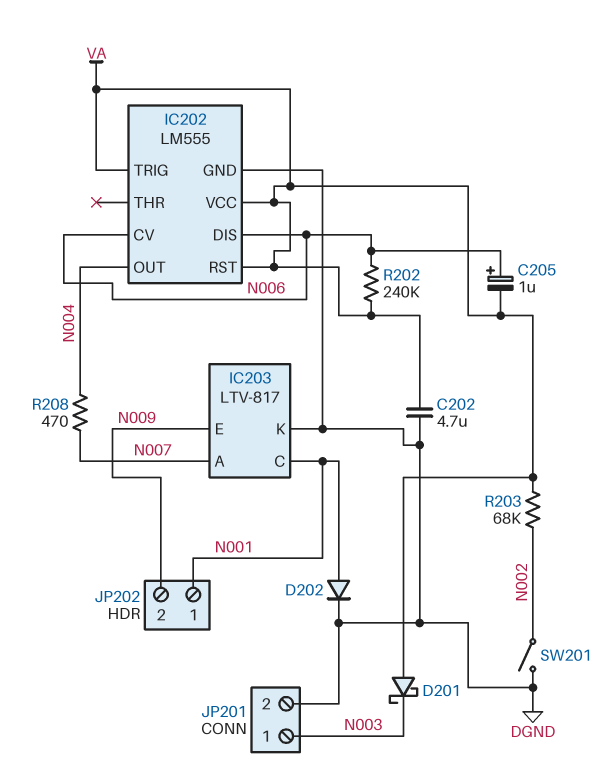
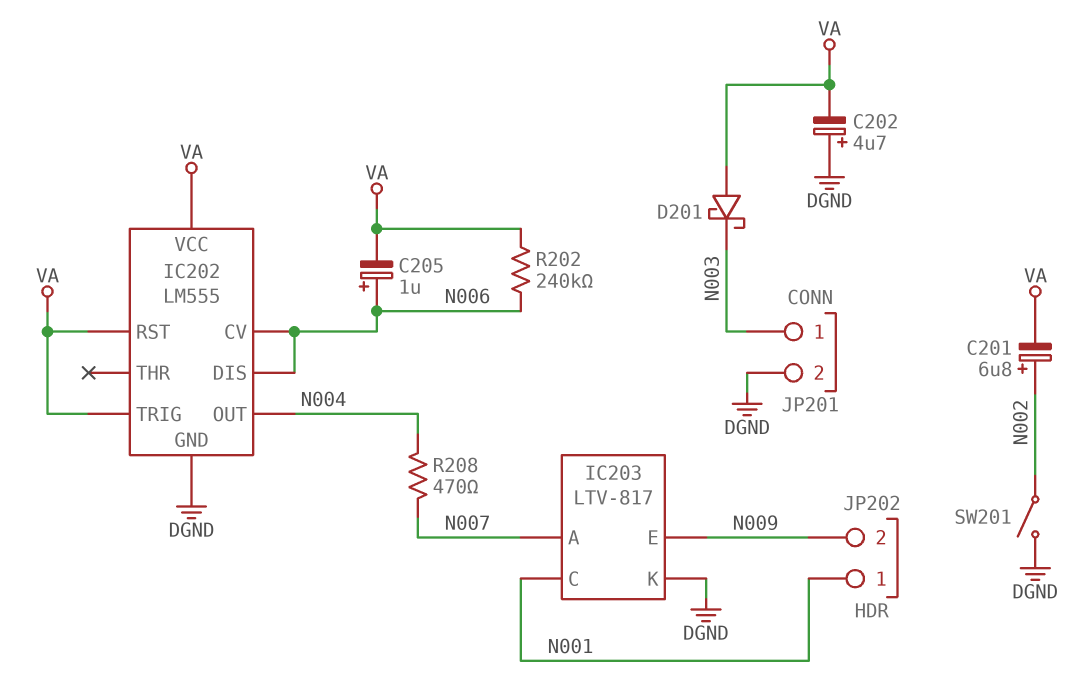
C201: none -> 6.8uF (plus N002, minus VA)
C202: 4.7uF (DGND, VA) -> 4.7uF (plus DGND, minus VA)
D202: diode (A N001, K DGND) -> none
R203: 68k (N002, VA) -> none

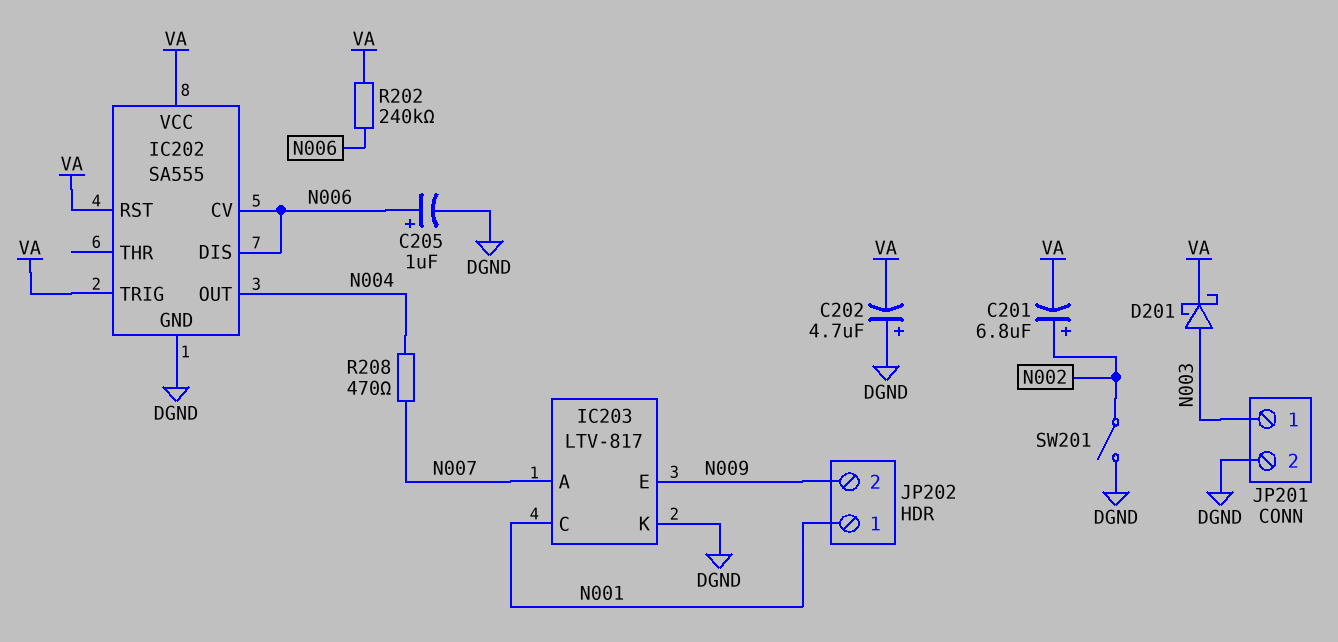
C205: 1uF (plus N006, minus VA) -> 1uF (plus N006, minus DGND)
D201: schottky (A VA, K N003) -> schottky (A N003, K VA)
IC202: LM555 -> SA555

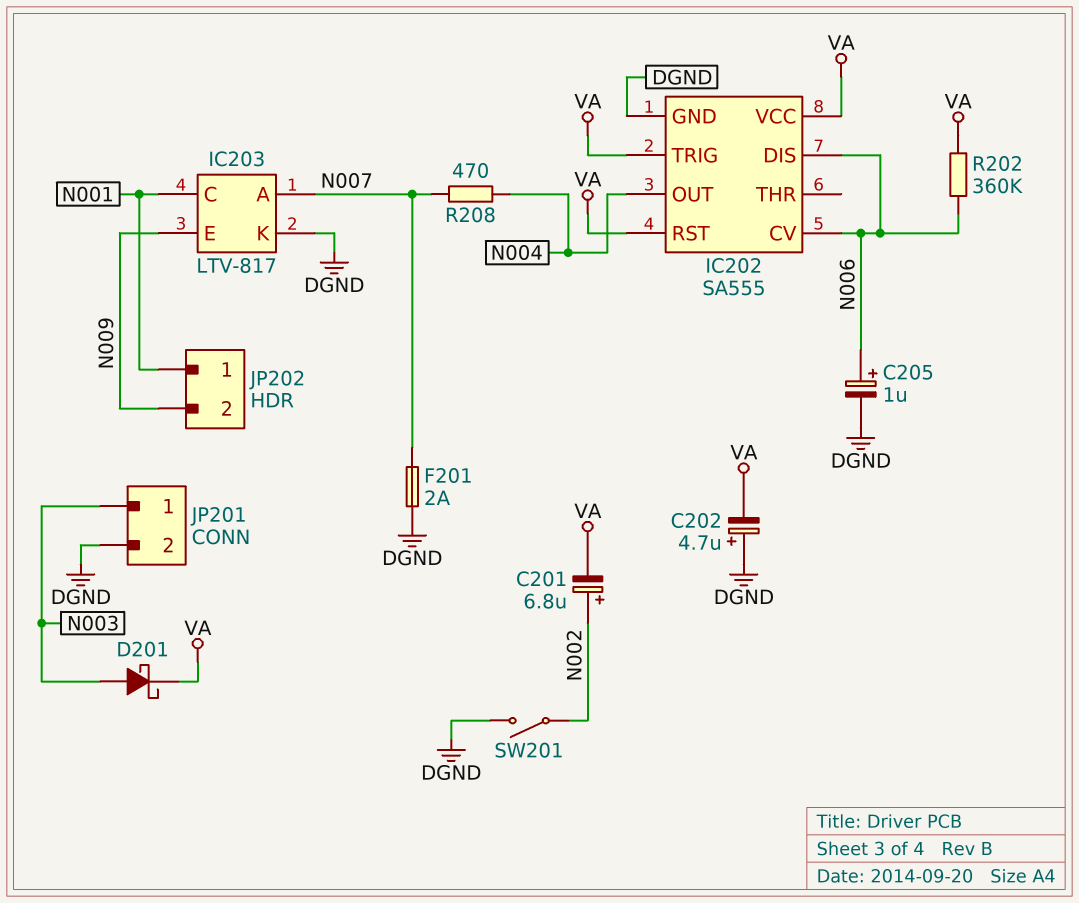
F201: none -> 2A (DGND, N007)
R202: 240k (N006, VA) -> 360k (N006, VA)

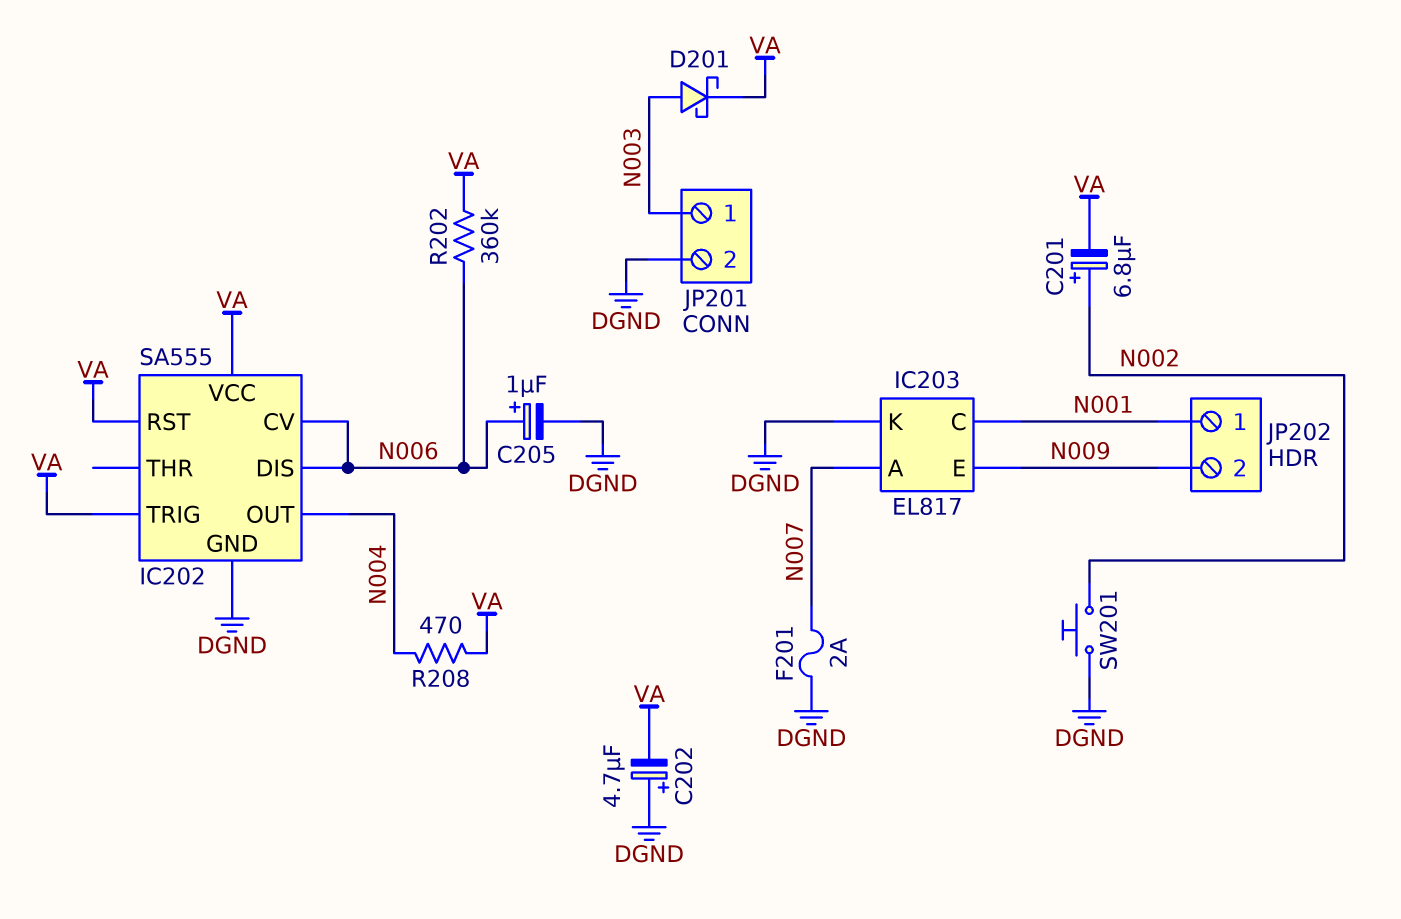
IC203: LTV-817 -> EL817
R208: 470 (N004, N007) -> 470 (N004, VA)
SW201: switch (DGND, N002) -> button (DGND, N002)

